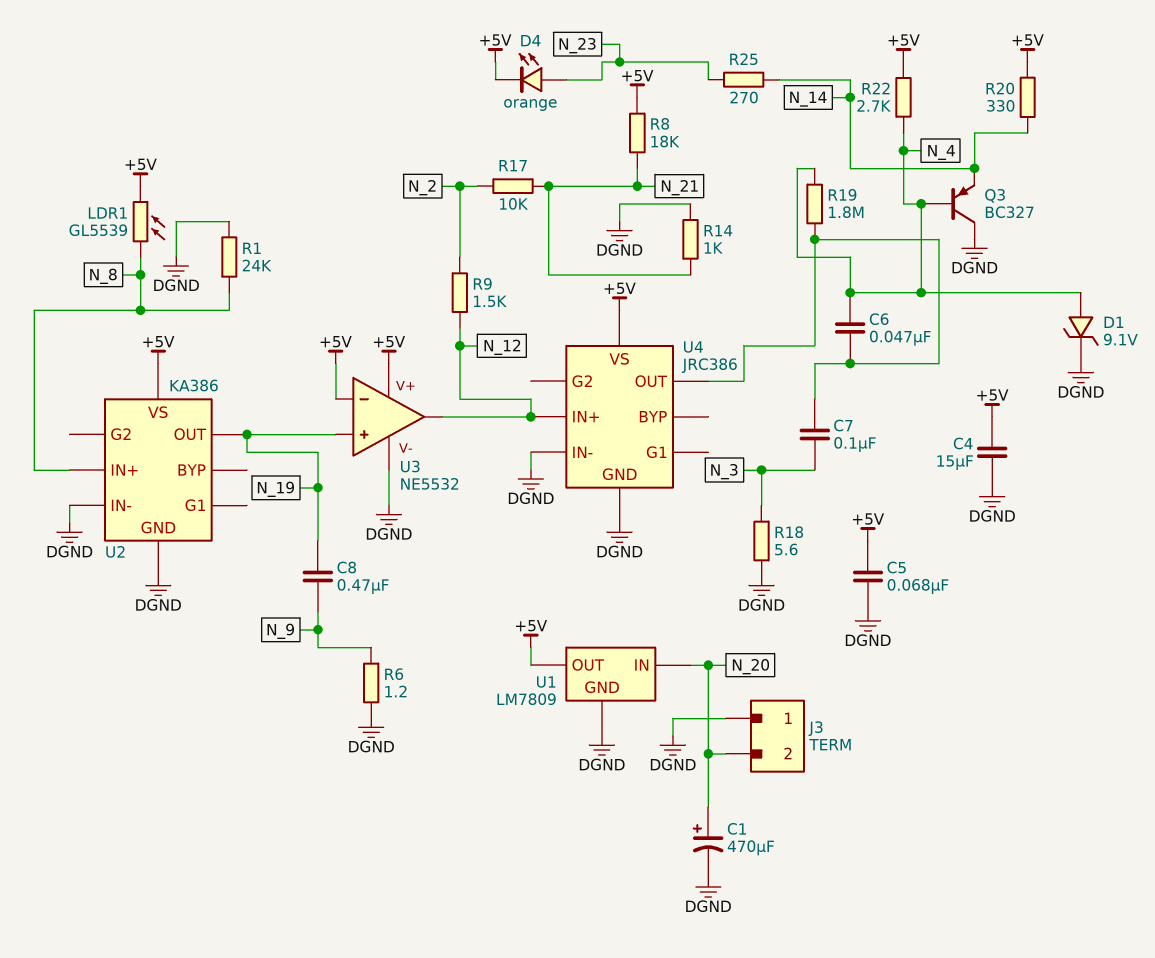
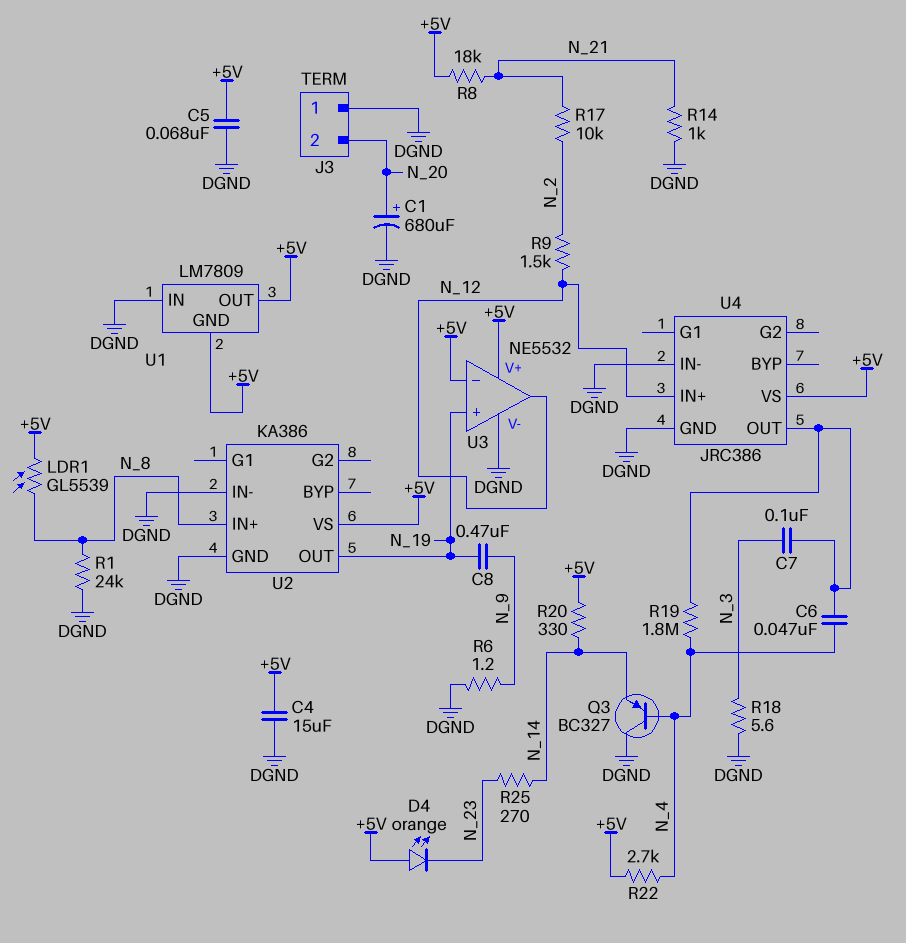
C1: 470uF (plus N_20, minus DGND) -> 680uF (plus N_20, minus DGND)
D1: zener 9.1V (A N_4, K DGND) -> none
D4: LED orange (A N_23, K +5V) -> LED orange (A +5V, K N_23)
U1 pin GND: DGND -> +5V
U1 pin IN: N_20 -> DGND

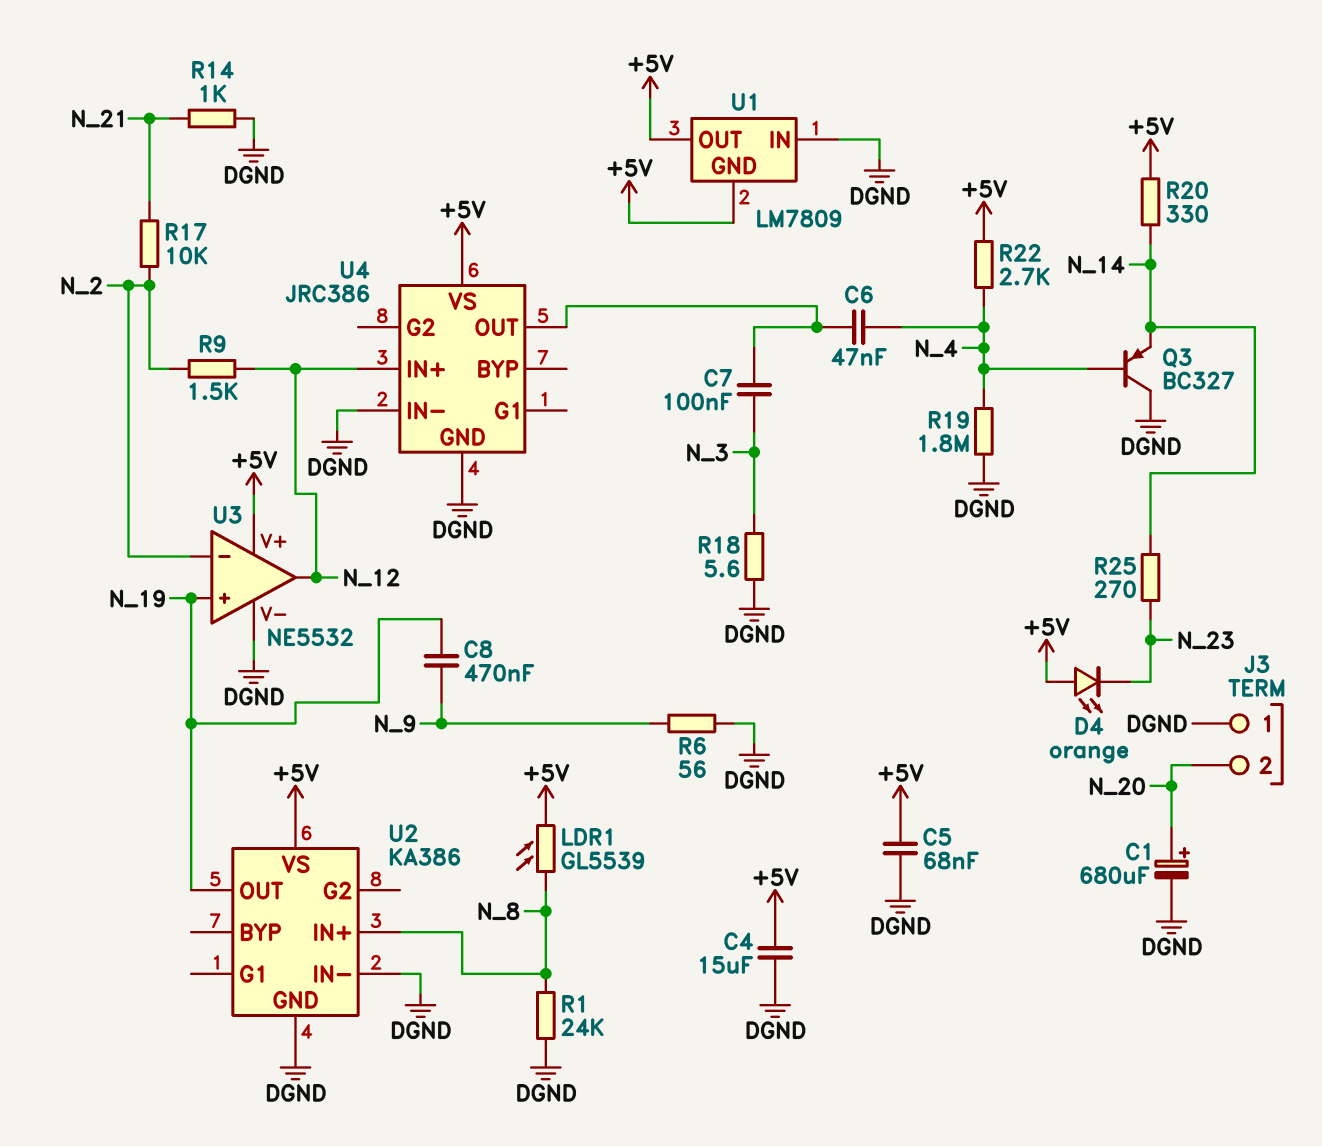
R6: 1.2 (DGND, N_9) -> 56 (DGND, N_9)
R8: 18k (+5V, N_21) -> none
R19: 1.8M (N_4, U4/OUT) -> 1.8M (DGND, N_4)
U3 pin in-: +5V -> N_2

